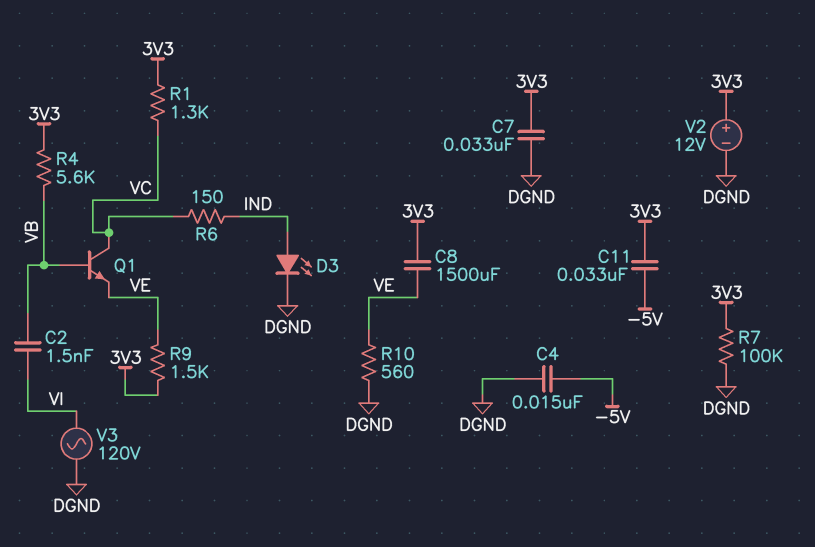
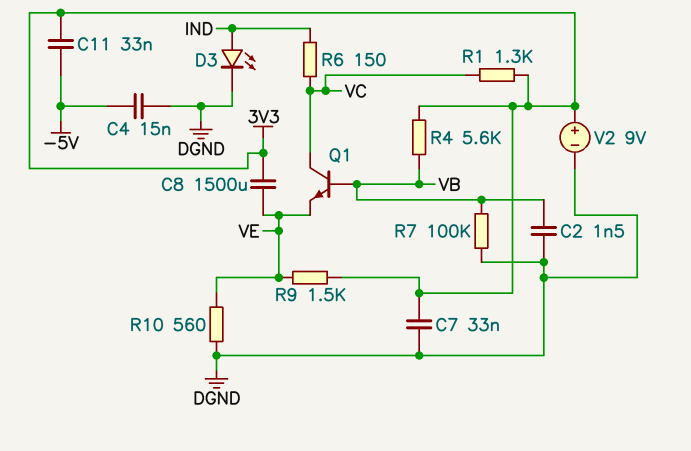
C2: 1.5nF (VB, VI) -> 1.5nF (DGND, VB)
R7: 100k (3V3, DGND) -> 100k (DGND, VB)
V2: 12V (plus 3V3, minus DGND) -> 9V (plus 3V3, minus DGND)
V3: AC 120V (DGND, VI) -> none

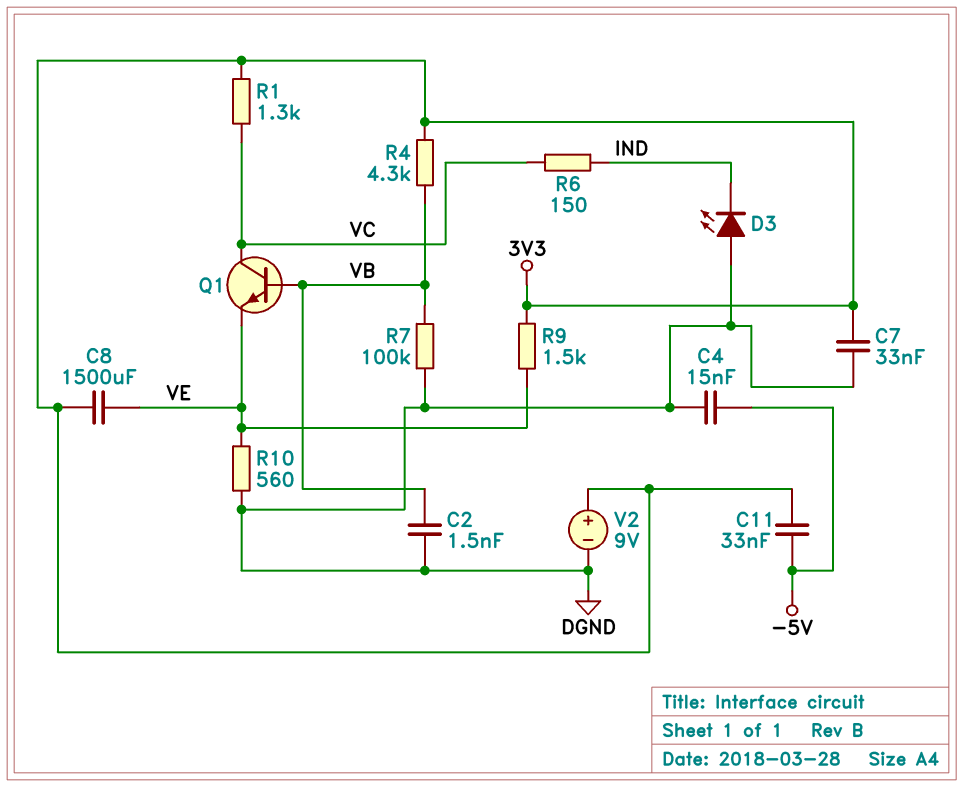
D3: LED (A IND, K DGND) -> LED (A DGND, K IND)
R4: 5.6k (3V3, VB) -> 4.3k (3V3, VB)

